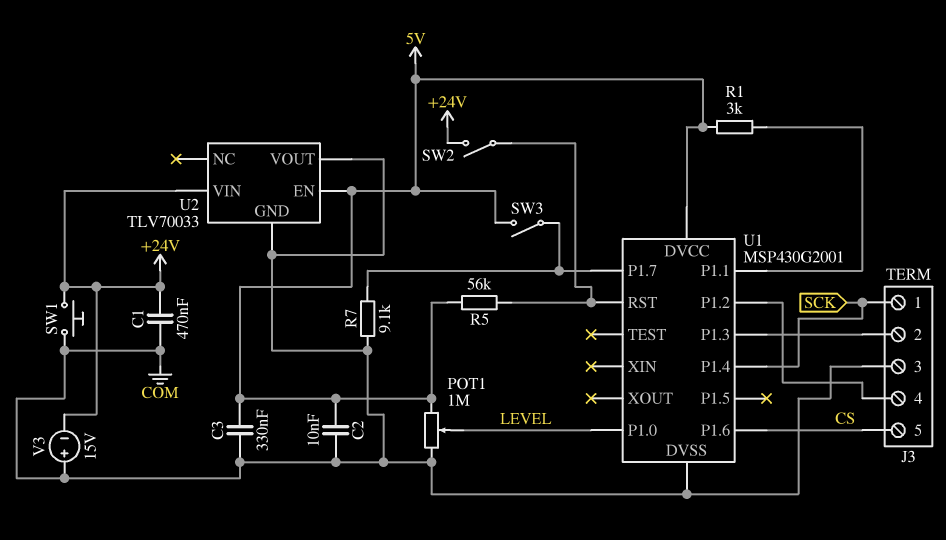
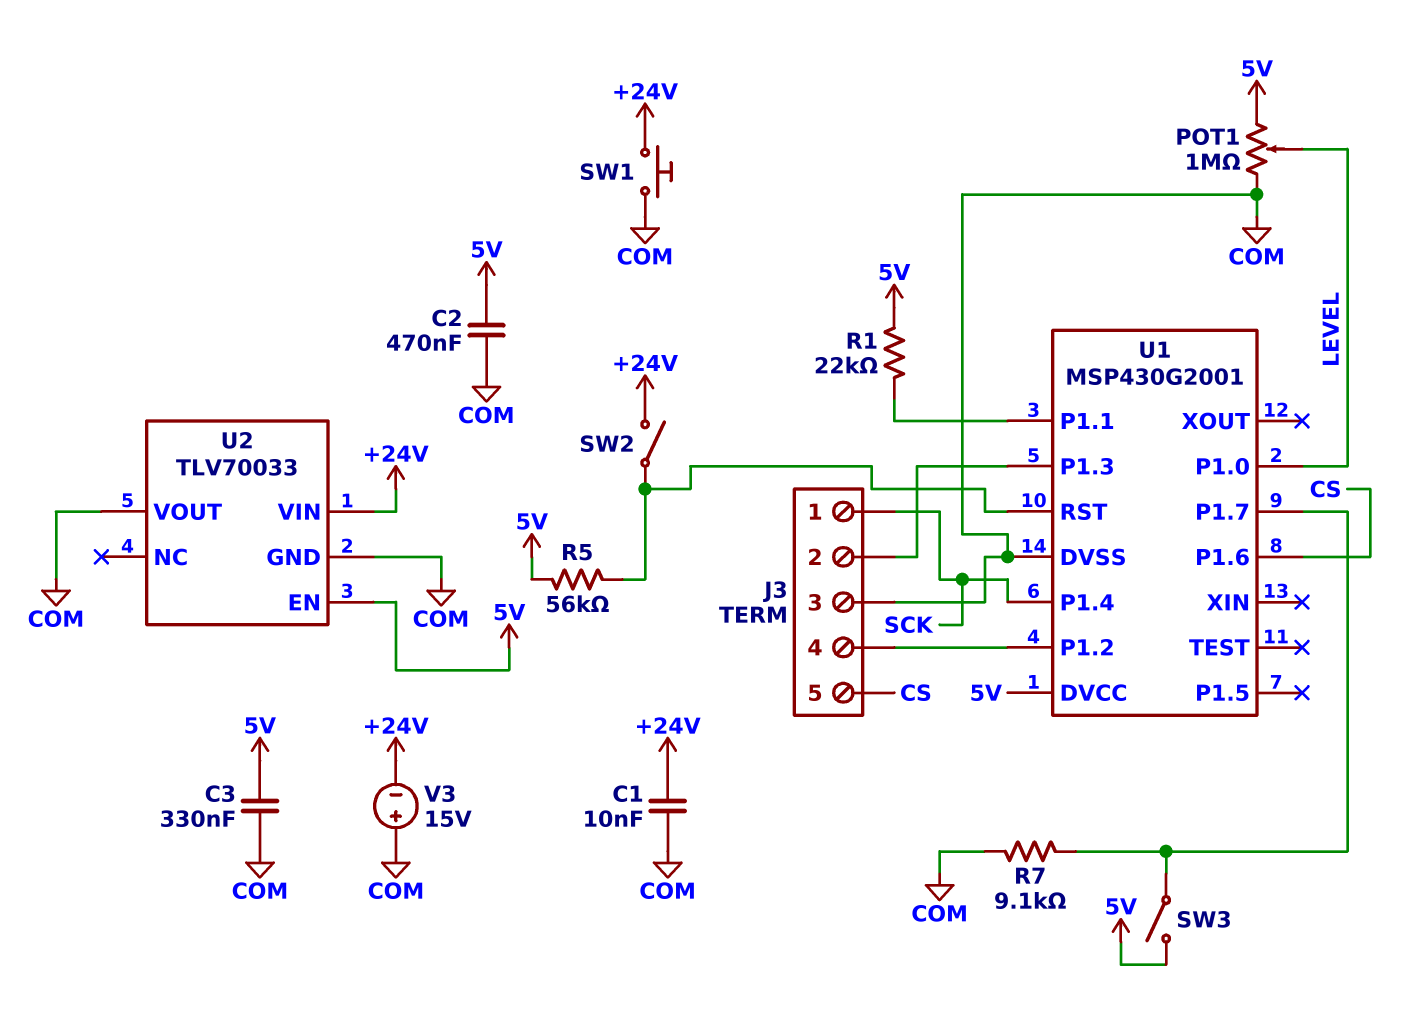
C1: 470nF (+24V, COM) -> 10nF (+24V, COM)
C2: 10nF (5V, COM) -> 470nF (5V, COM)
R1: 3k (5V, U1/P1.1) -> 22k (5V, U1/P1.1)

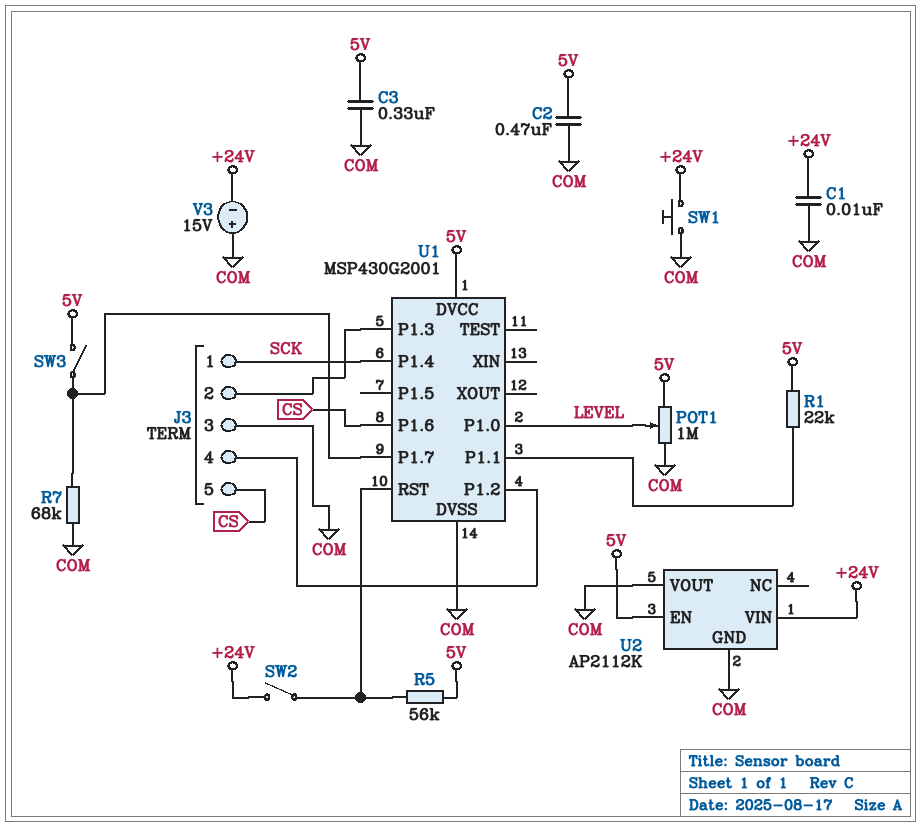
R7: 9.1k (COM, U1/P1.7) -> 68k (COM, U1/P1.7)
U2: TLV70033 -> AP2112K

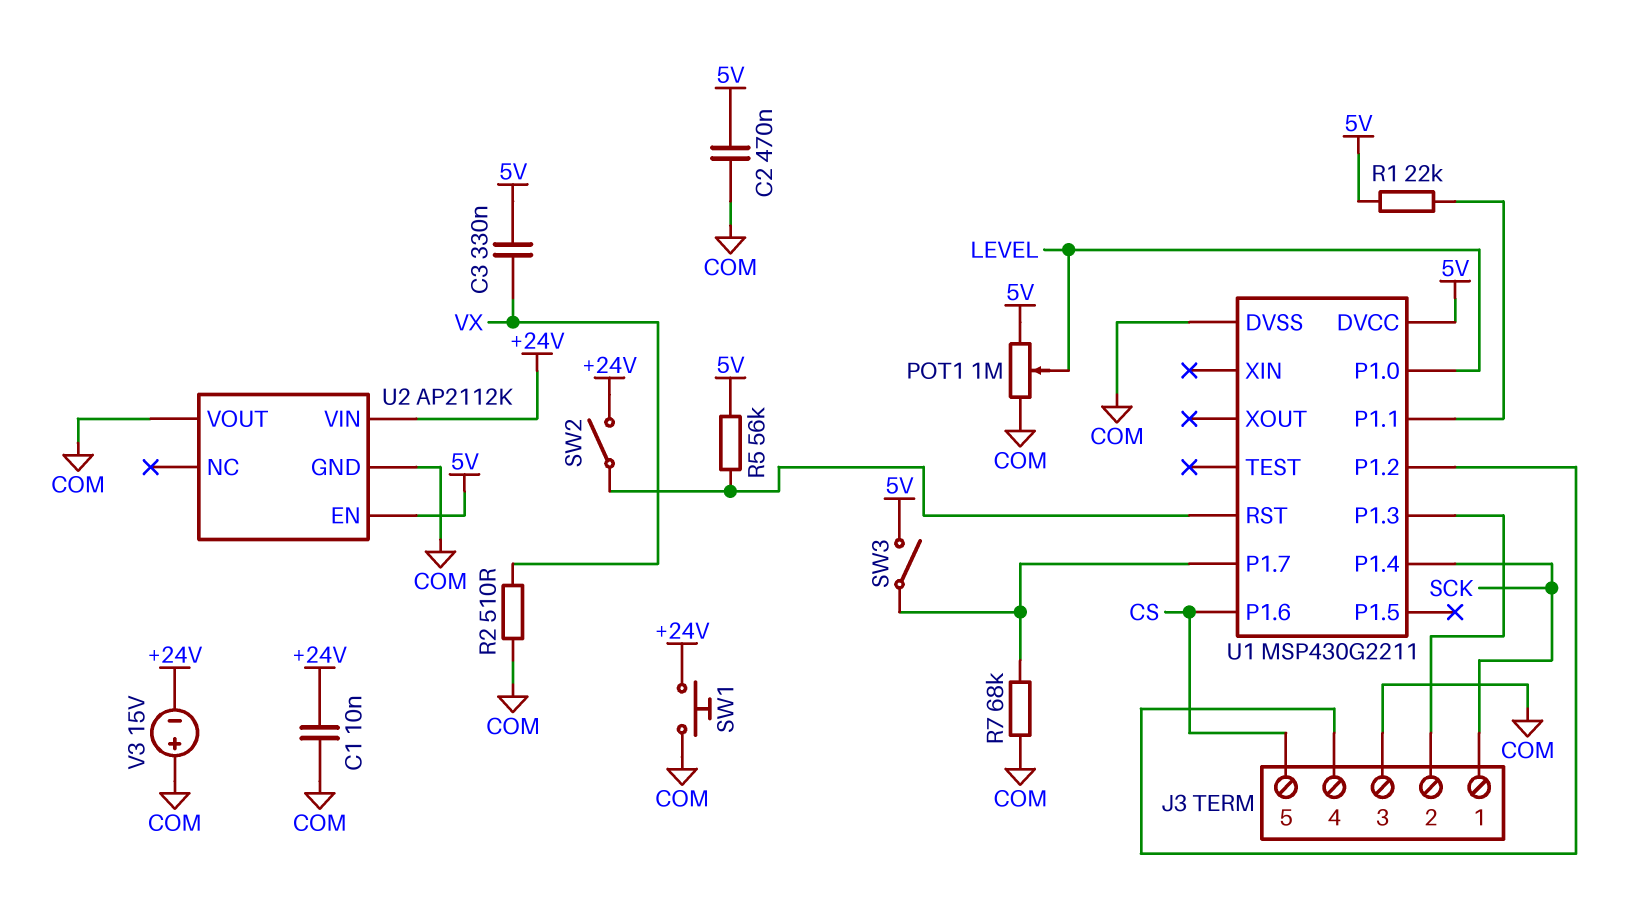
C3: 330nF (5V, COM) -> 330nF (5V, VX)
R2: none -> 510 (COM, VX)
U1: MSP430G2001 -> MSP430G2211

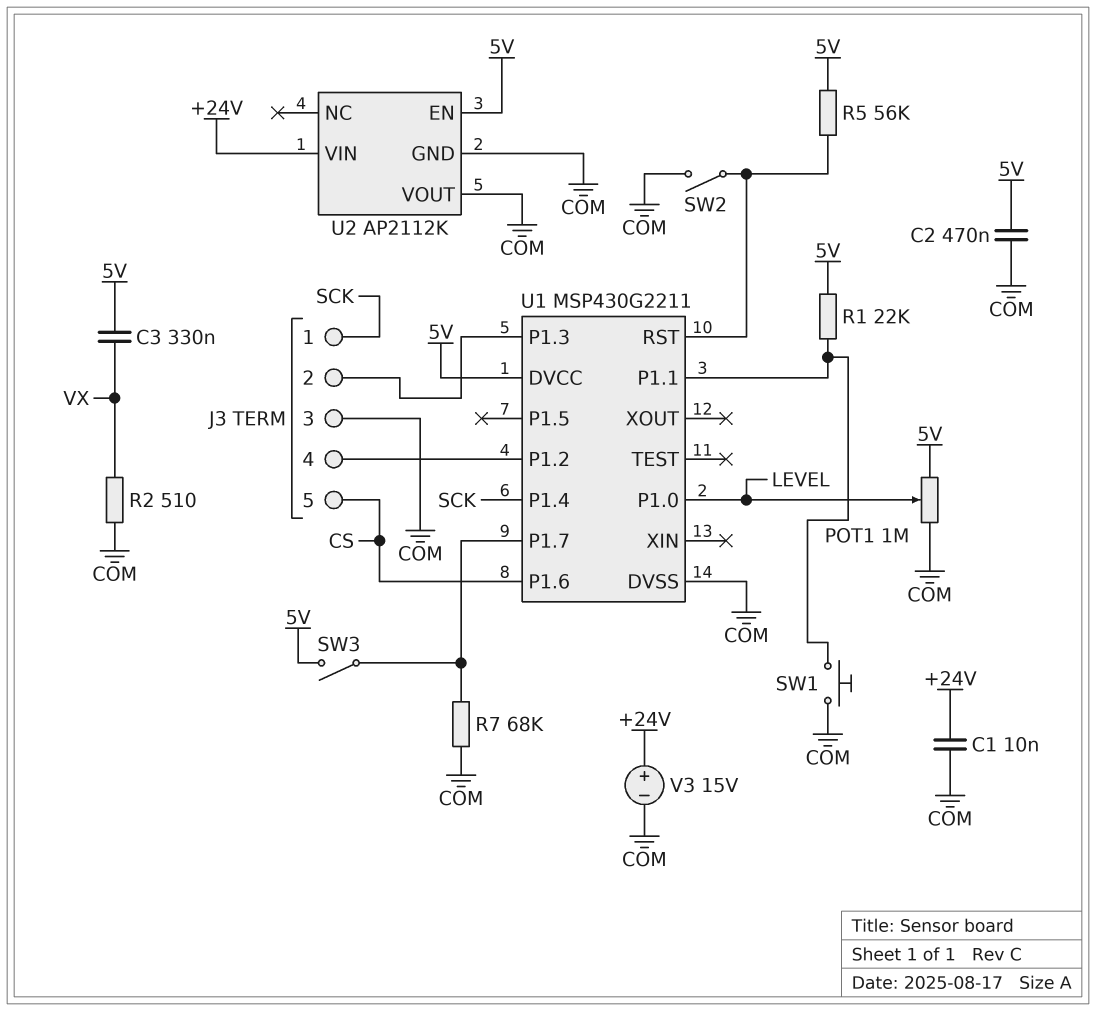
SW1: button (+24V, COM) -> button (COM, U1/P1.1)
SW2: switch (+24V, U1/RST) -> switch (COM, U1/RST)
V3: 15V (plus COM, minus +24V) -> 15V (plus +24V, minus COM)

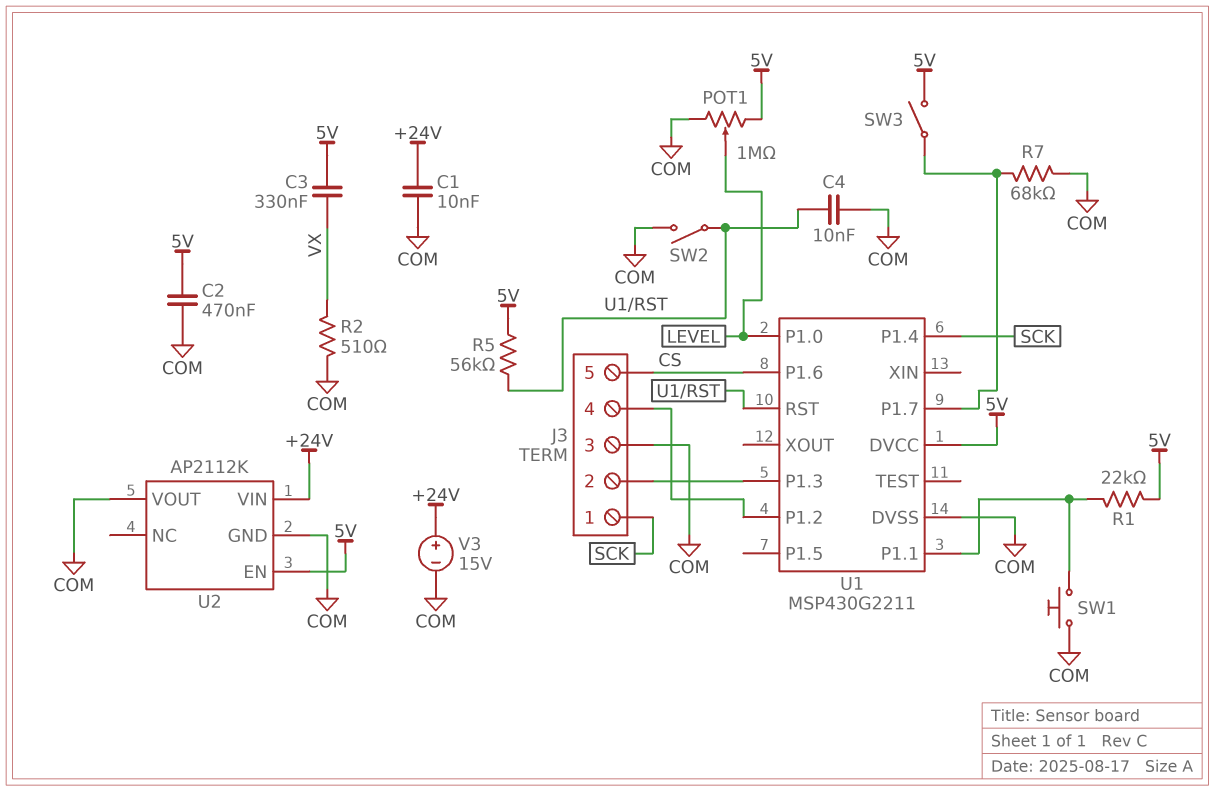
C4: none -> 10nF (COM, U1/RST)

